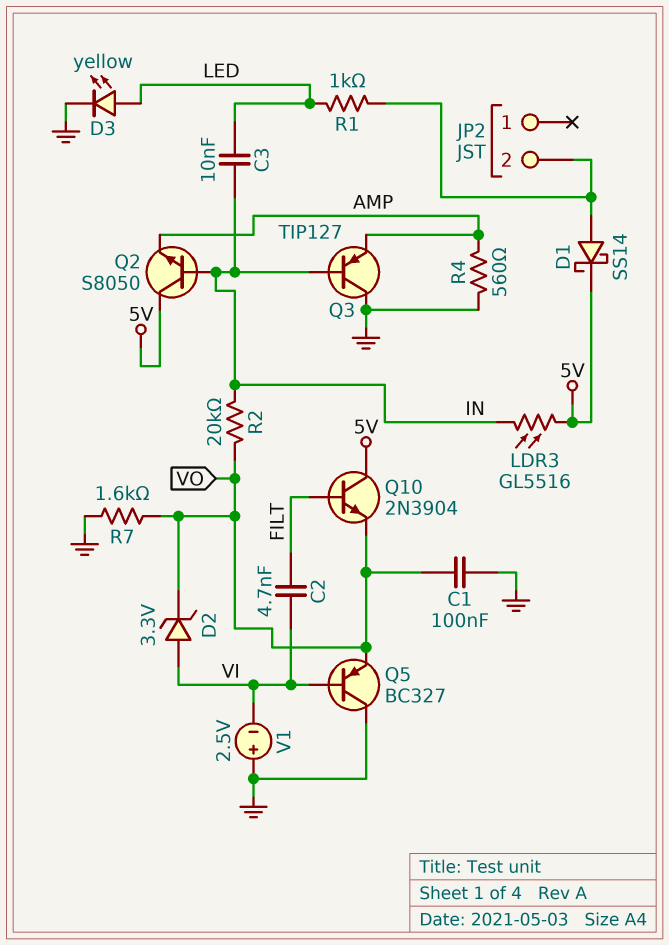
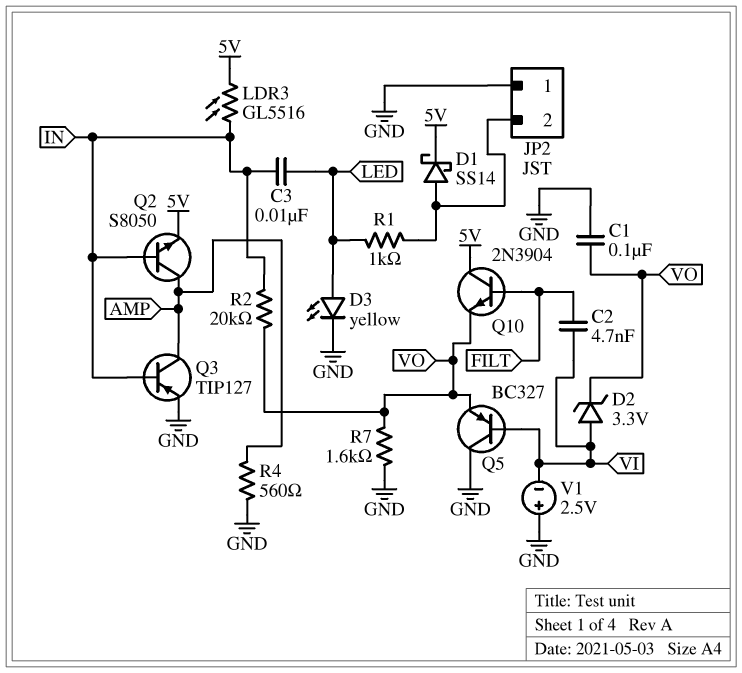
JP2 pin 1: none -> GND
Q2: NPN S8050 (B IN, C 5V, E AMP) -> NPN S8050 (B IN, C AMP, E 5V)
Q3: PNP TIP127 (B IN, C GND, E AMP) -> PNP TIP127 (B IN, C AMP, E GND)

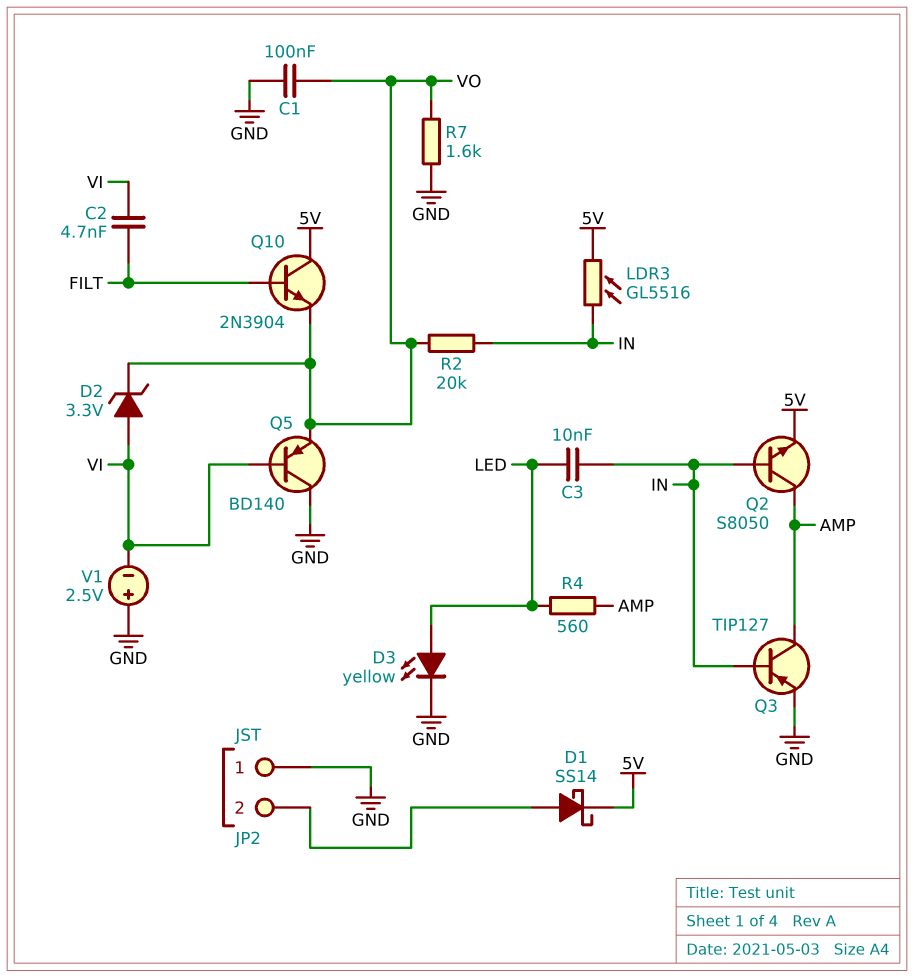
Q5: PNP BC327 (B VI, C GND, E VO) -> PNP BD140 (B VI, C GND, E VO)
R1: 1k (JP2/2, LED) -> none
R4: 560 (AMP, GND) -> 560 (AMP, LED)

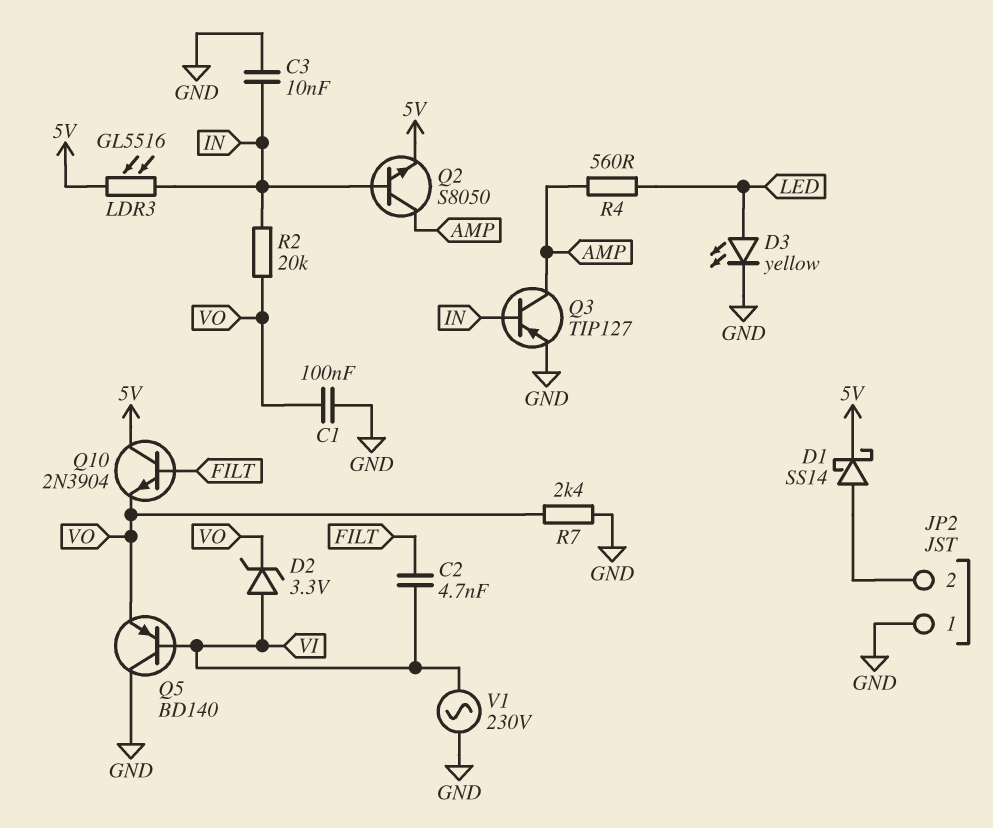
C3: 10nF (IN, LED) -> 10nF (GND, IN)
R7: 1.6k (GND, VO) -> 2.4k (GND, VO)
V1: 2.5V (plus GND, minus VI) -> AC 230V (GND, VI)

